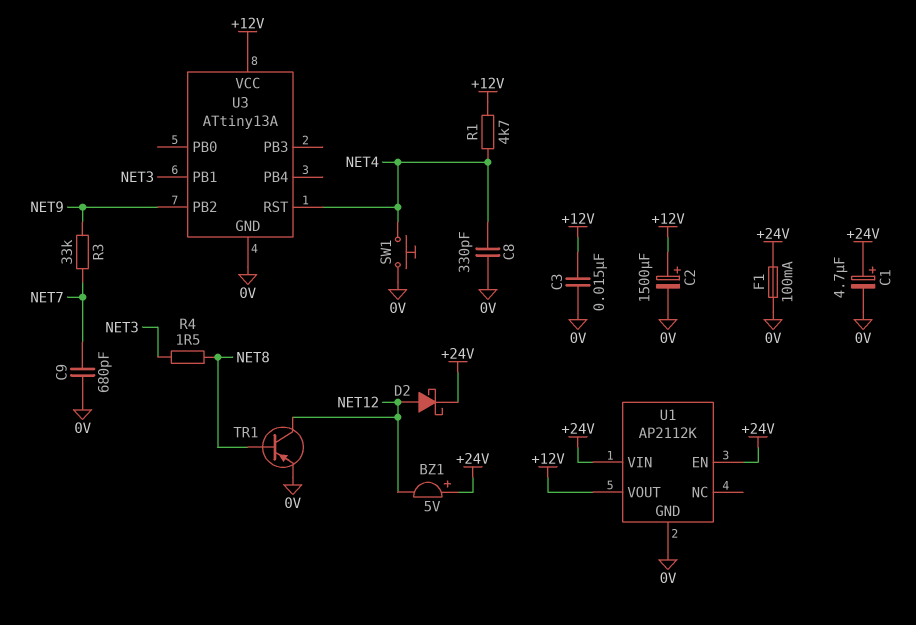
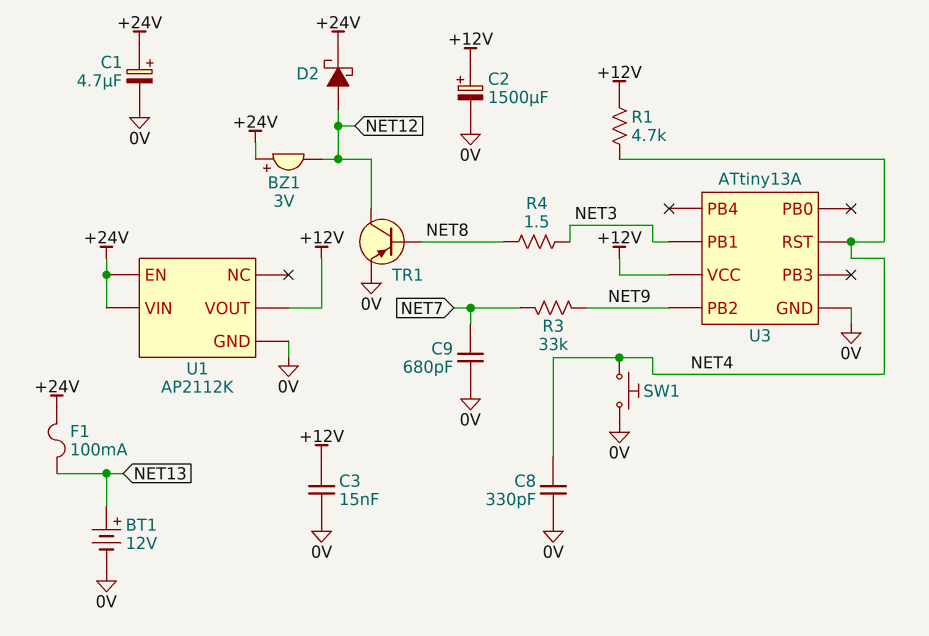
BT1: none -> 12V (plus NET13, minus 0V)
BZ1: buzzer 5V (plus +24V, minus NET12) -> buzzer 3V (plus +24V, minus NET12)
F1: 100mA (+24V, 0V) -> 100mA (+24V, NET13)

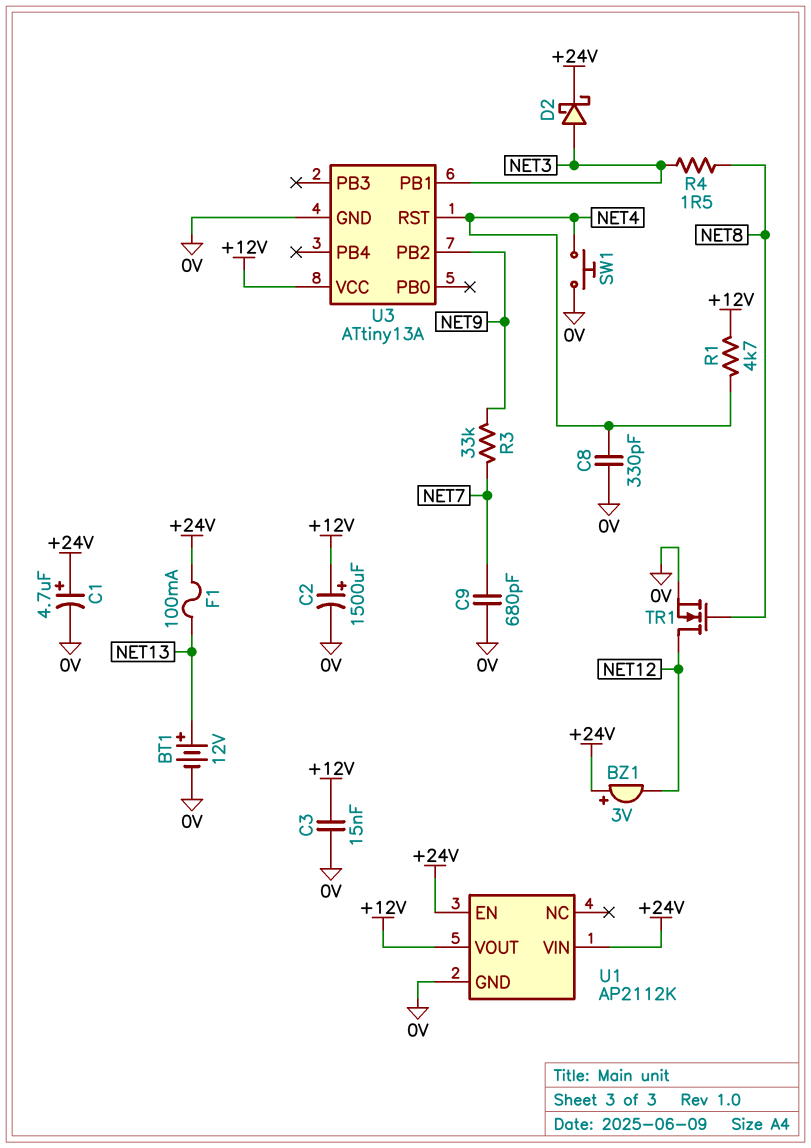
D2: schottky (A NET12, K +24V) -> schottky (A NET3, K +24V)
TR1: PNP (B NET8, C NET12, E 0V) -> NMOS (G NET8, D NET12, S 0V)

